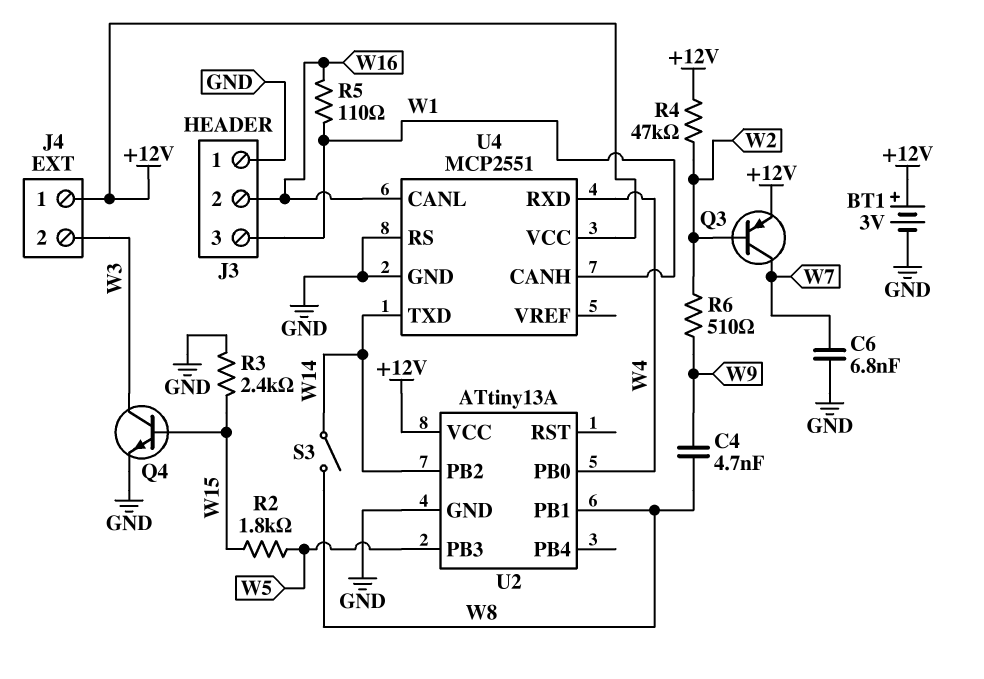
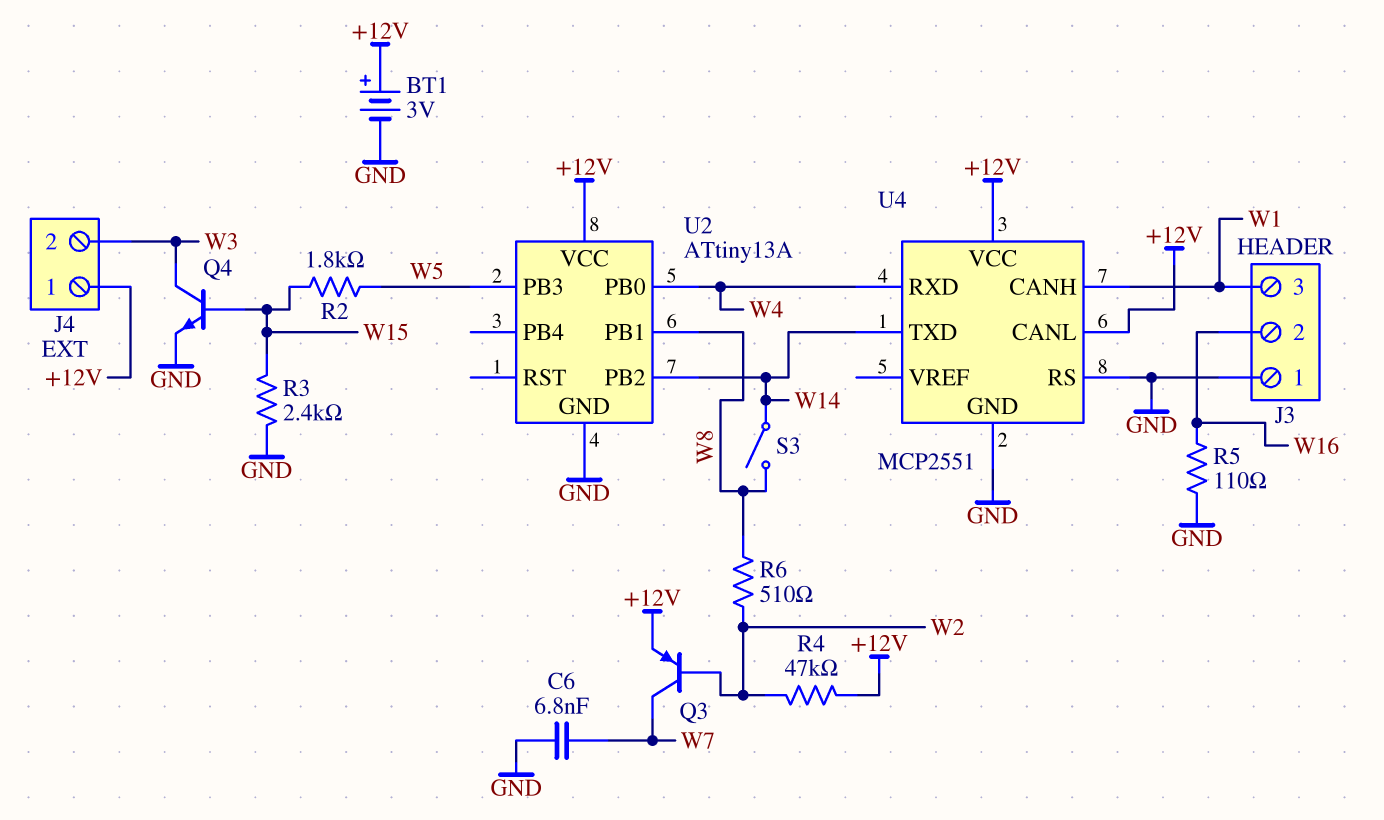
C4: 4.7nF (W8, W9) -> none
R5: 110 (W1, W16) -> 110 (GND, W16)
R6: 510 (W2, W9) -> 510 (W2, W8)
U4 pin CANL: W16 -> +12V

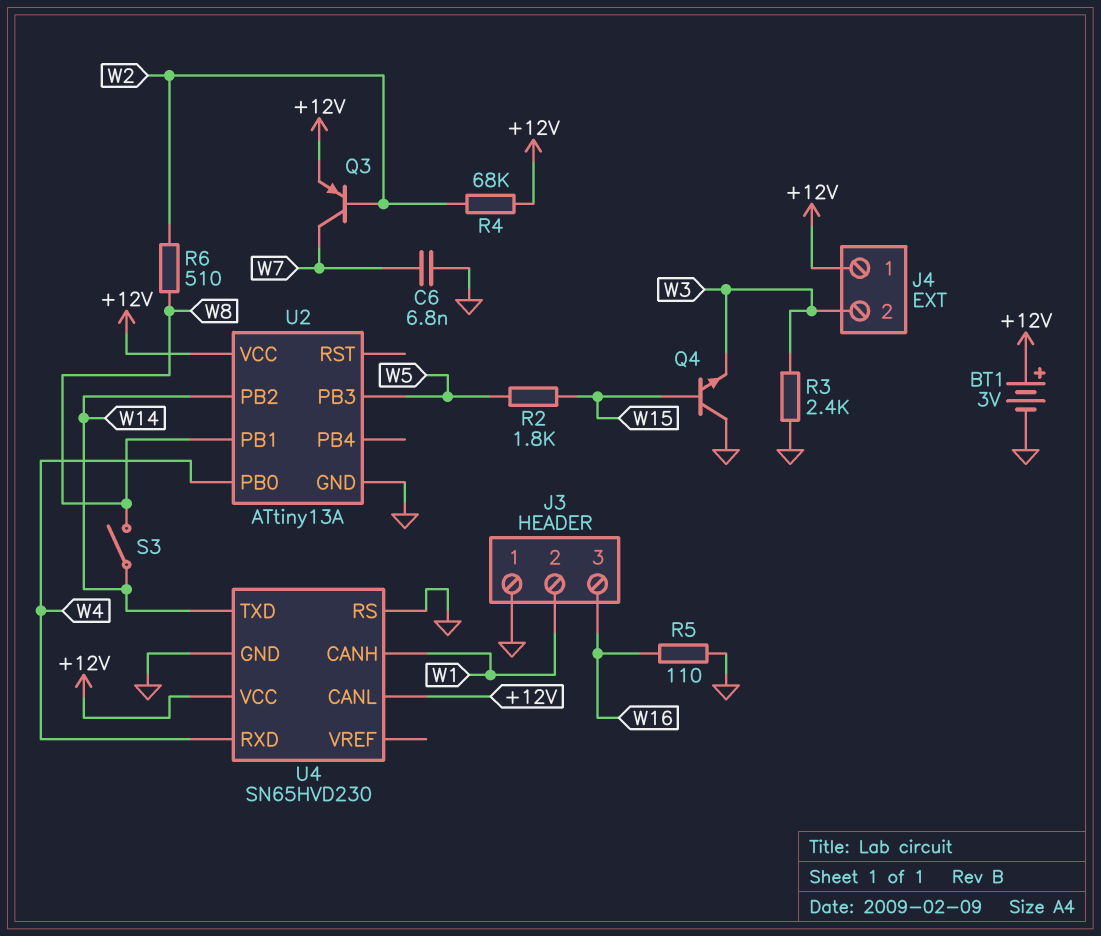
J3 pin 2: W16 -> W1
J3 pin 3: W1 -> W16
Q4: NPN (B W15, C W3, E GND) -> NPN (B W15, C GND, E W3)
R3: 2.4k (GND, W15) -> 2.4k (GND, W3)
R4: 47k (+12V, W2) -> 68k (+12V, W2)
U4: MCP2551 -> SN65HVD230

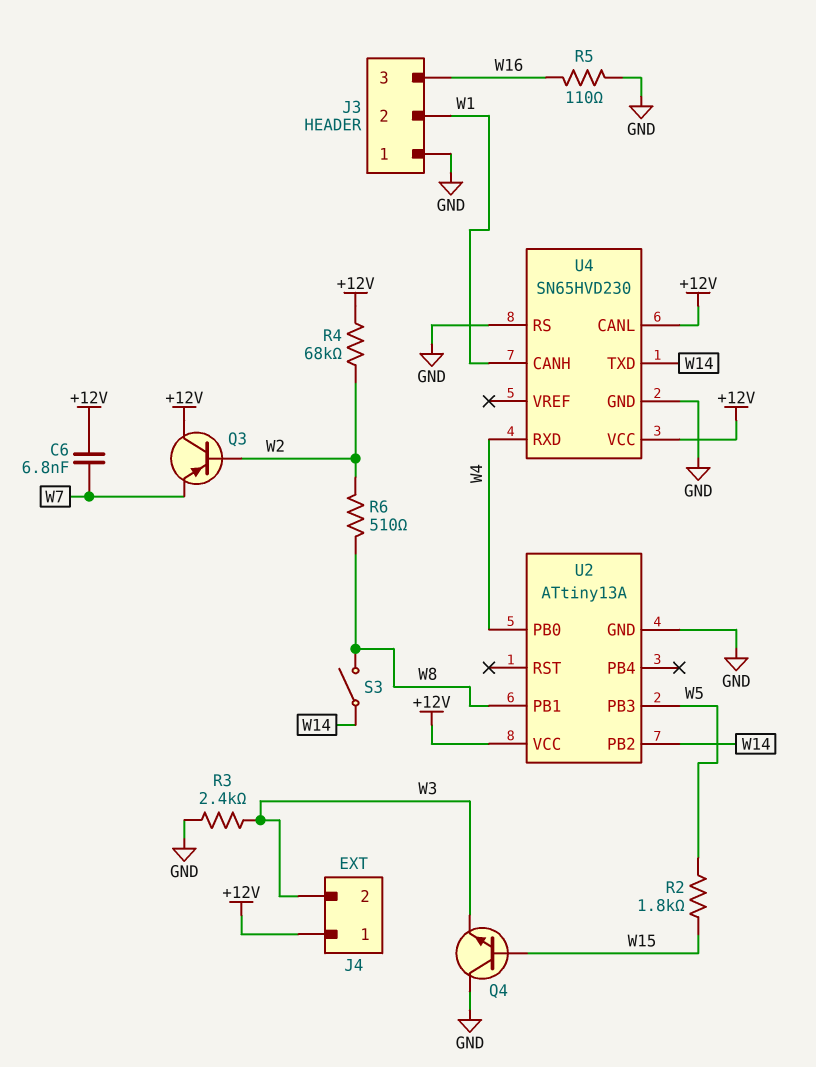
BT1: 3V (plus +12V, minus GND) -> none
C6: 6.8nF (GND, W7) -> 6.8nF (+12V, W7)
Q3: PNP (B W2, C W7, E +12V) -> PNP (B W2, C +12V, E W7)

